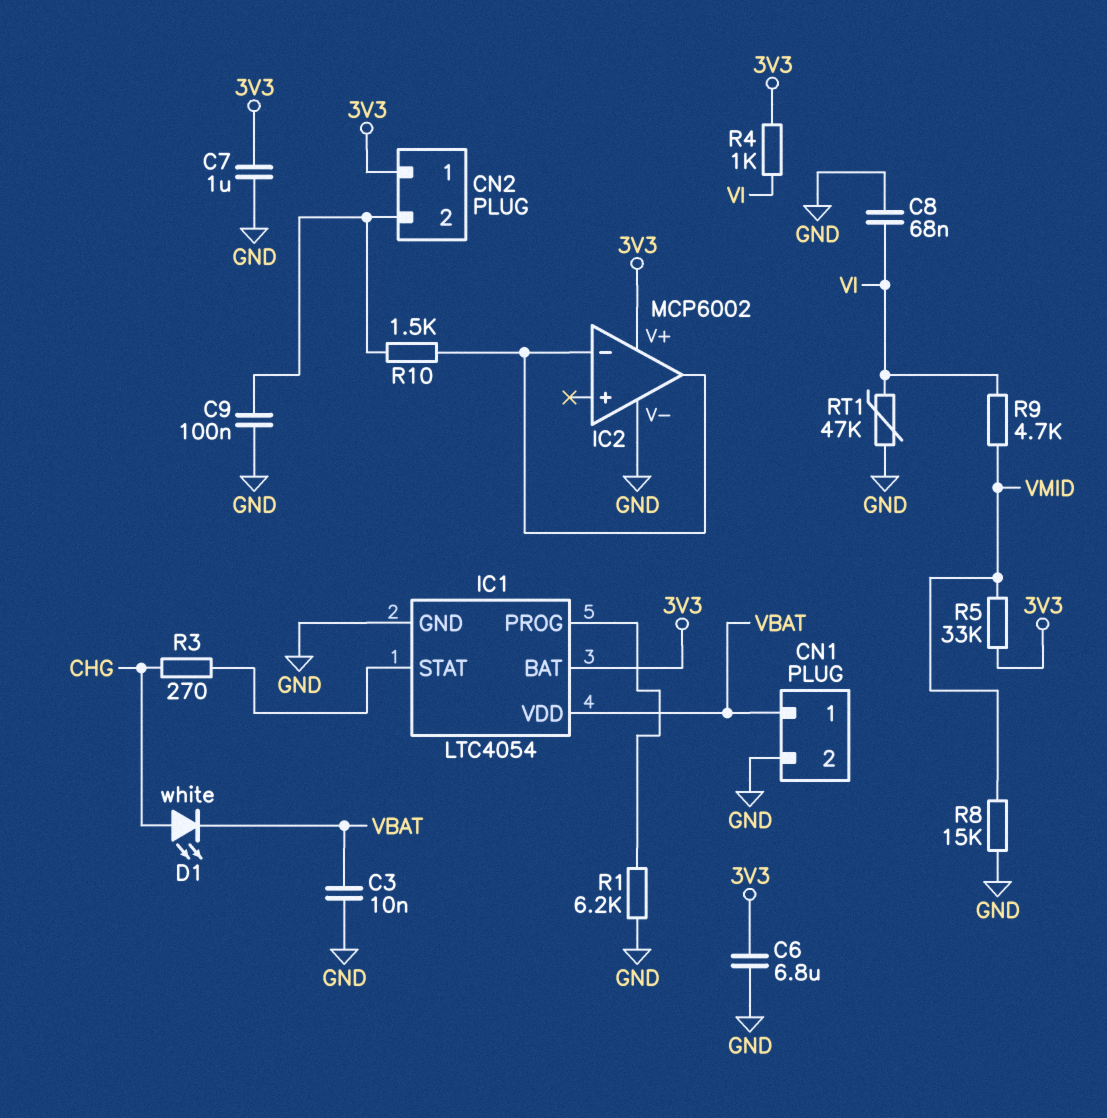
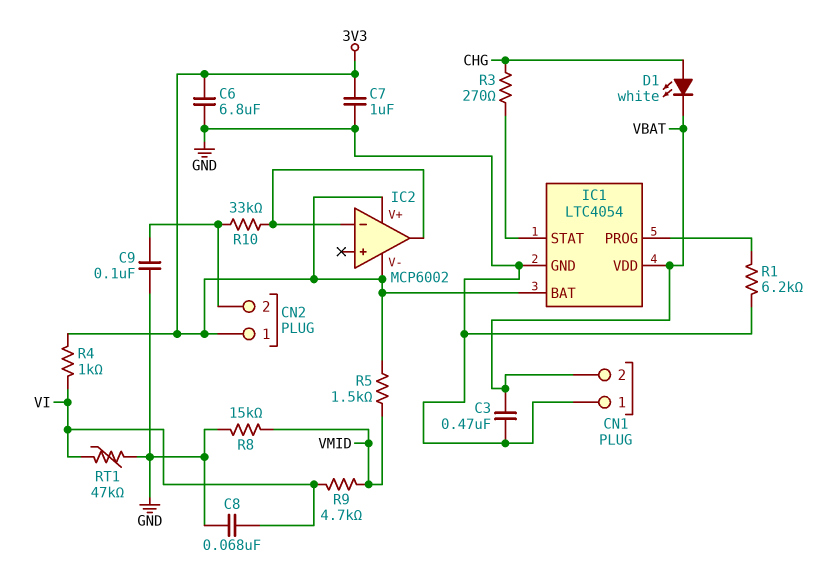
C3: 10nF (GND, VBAT) -> 470nF (GND, VBAT)
CN1 pin 1: VBAT -> GND
CN1 pin 2: GND -> VBAT
IC2 pin V-: GND -> 3V3
R5: 33k (3V3, VMID) -> 1.5k (3V3, VMID)
R10: 1.5k (CN2/2, IC2/in-) -> 33k (CN2/2, IC2/in-)

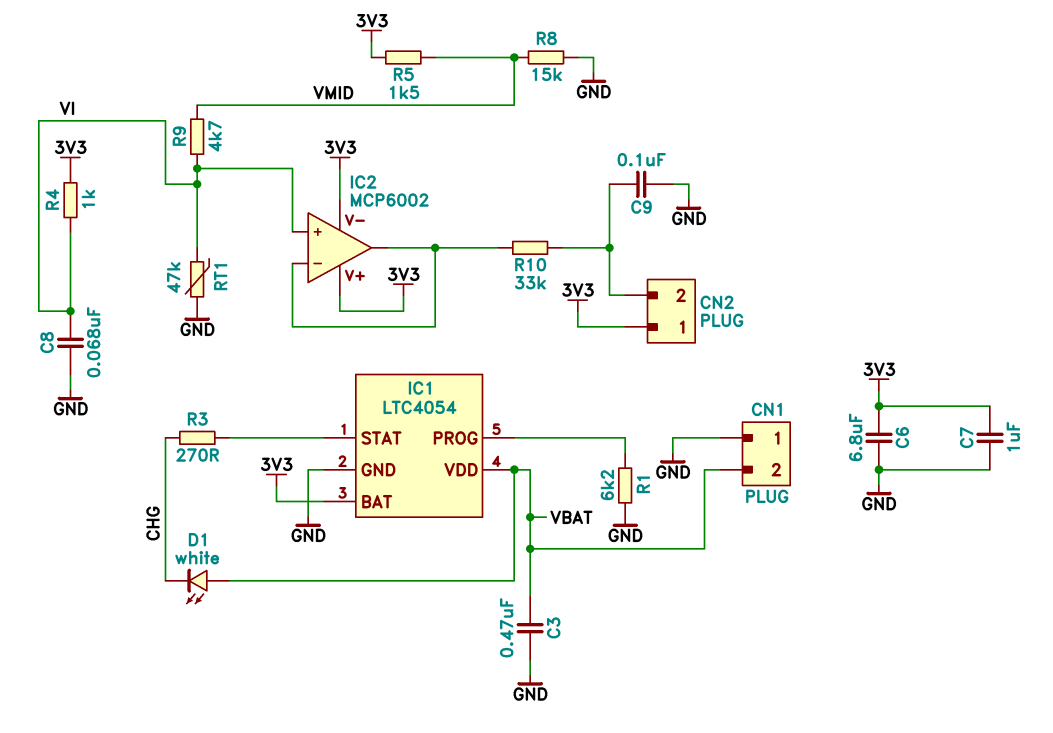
D1: LED white (A CHG, K VBAT) -> LED white (A VBAT, K CHG)
IC2 pin in+: none -> VI

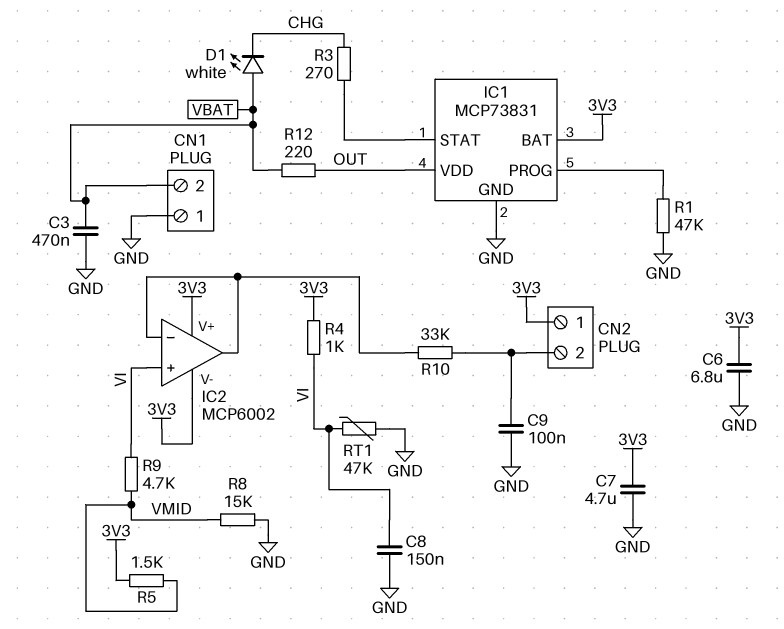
C7: 1uF (3V3, GND) -> 4.7uF (3V3, GND)
C8: 68nF (GND, VI) -> 150nF (GND, VI)
IC1: LTC4054 -> MCP73831
IC1 pin VDD: VBAT -> OUT
R1: 6.2k (GND, IC1/PROG) -> 47k (GND, IC1/PROG)
R12: none -> 220 (OUT, VBAT)

